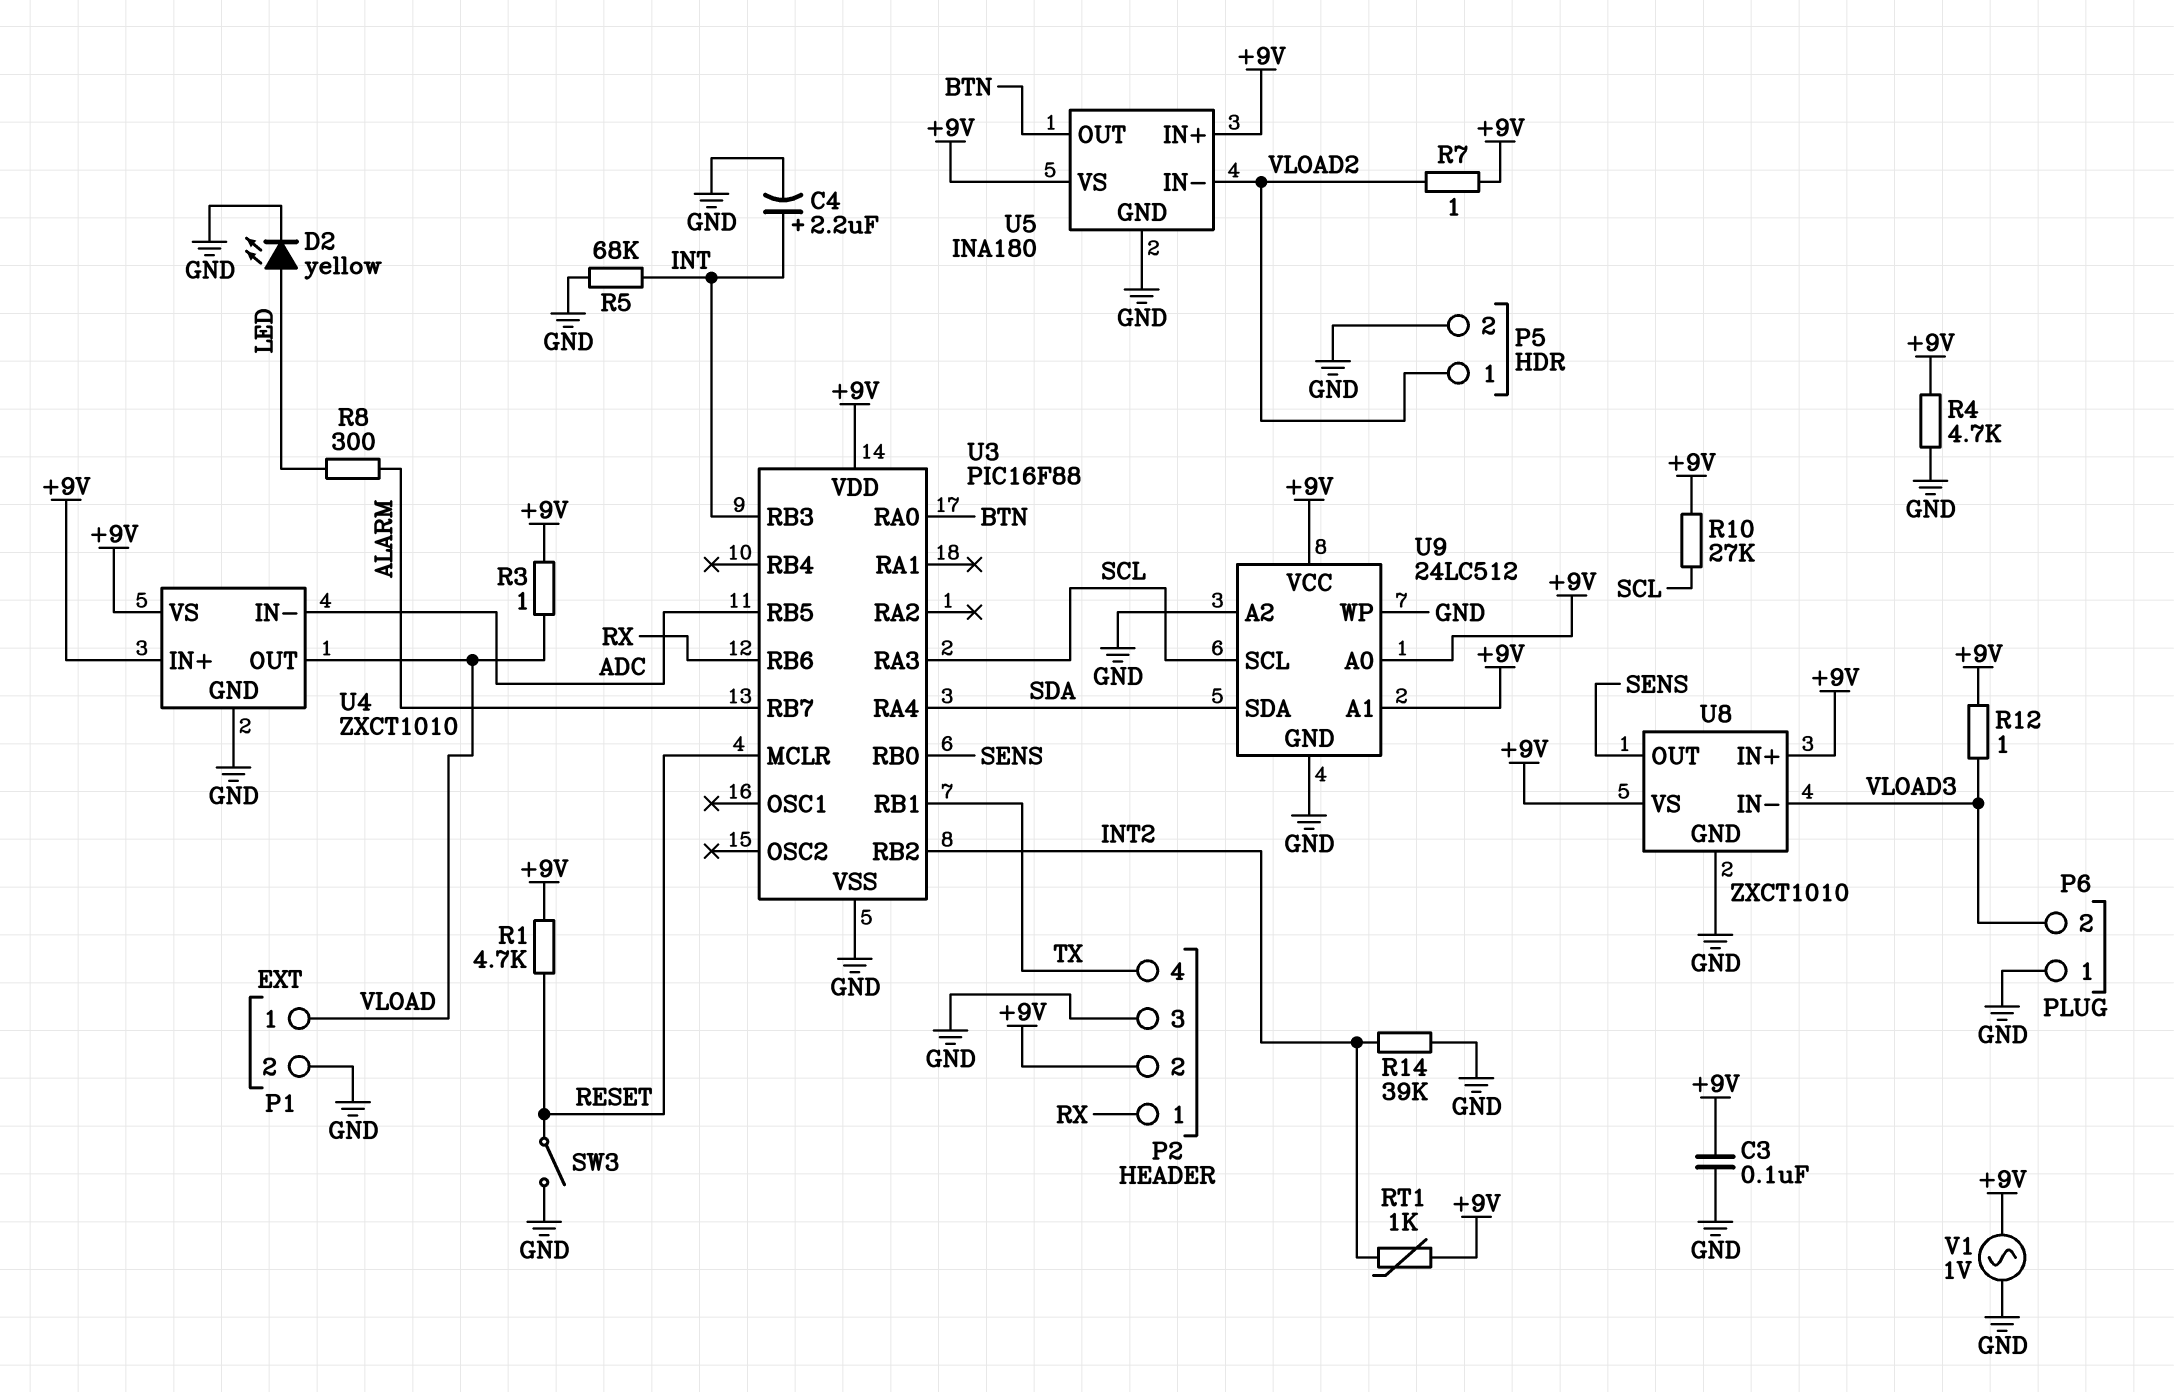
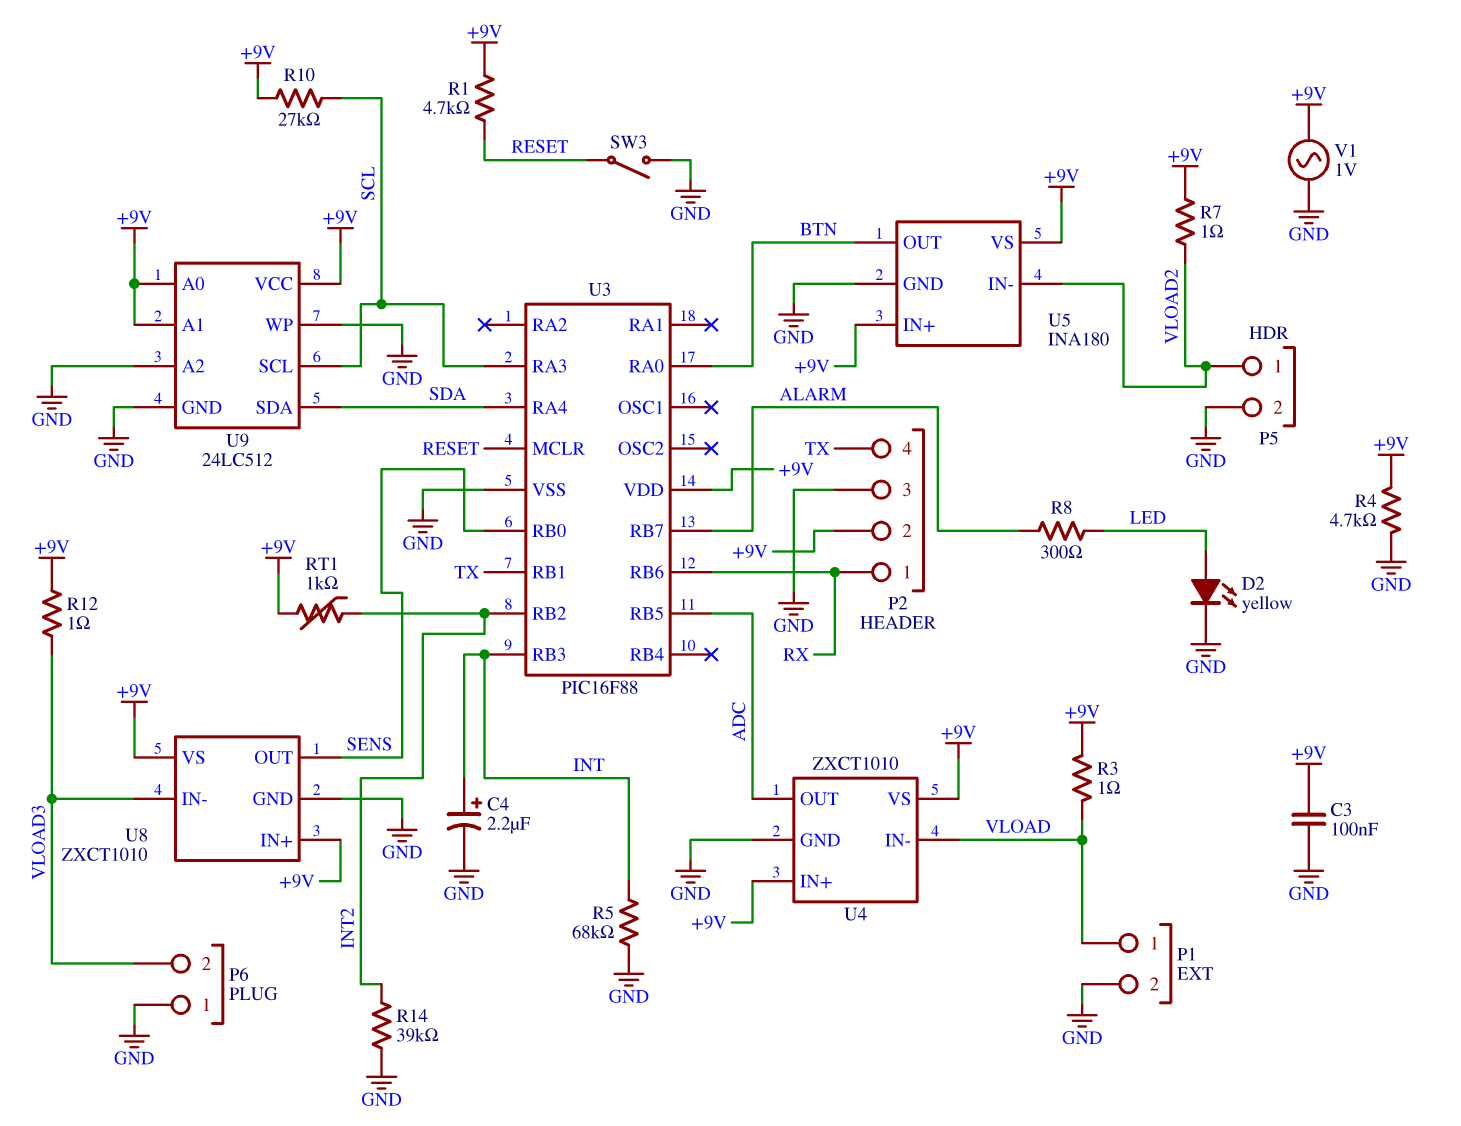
U4 pin IN-: ADC -> VLOAD
U4 pin OUT: VLOAD -> ADC

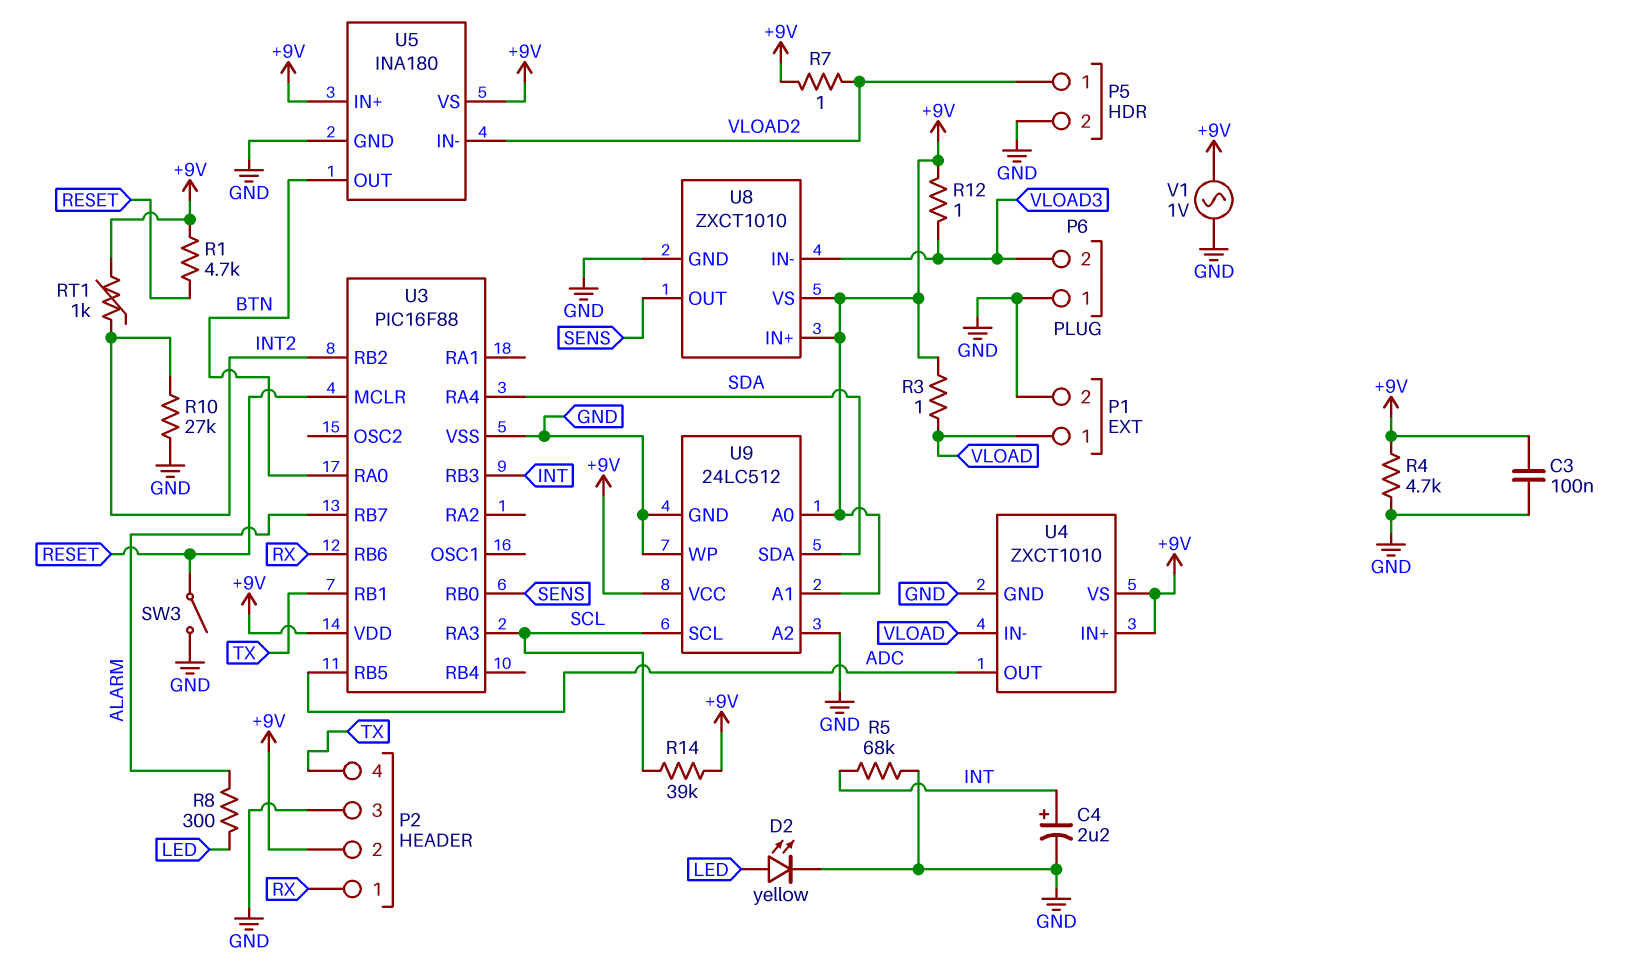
R10: 27k (+9V, SCL) -> 27k (GND, INT2)
R14: 39k (GND, INT2) -> 39k (+9V, SCL)

